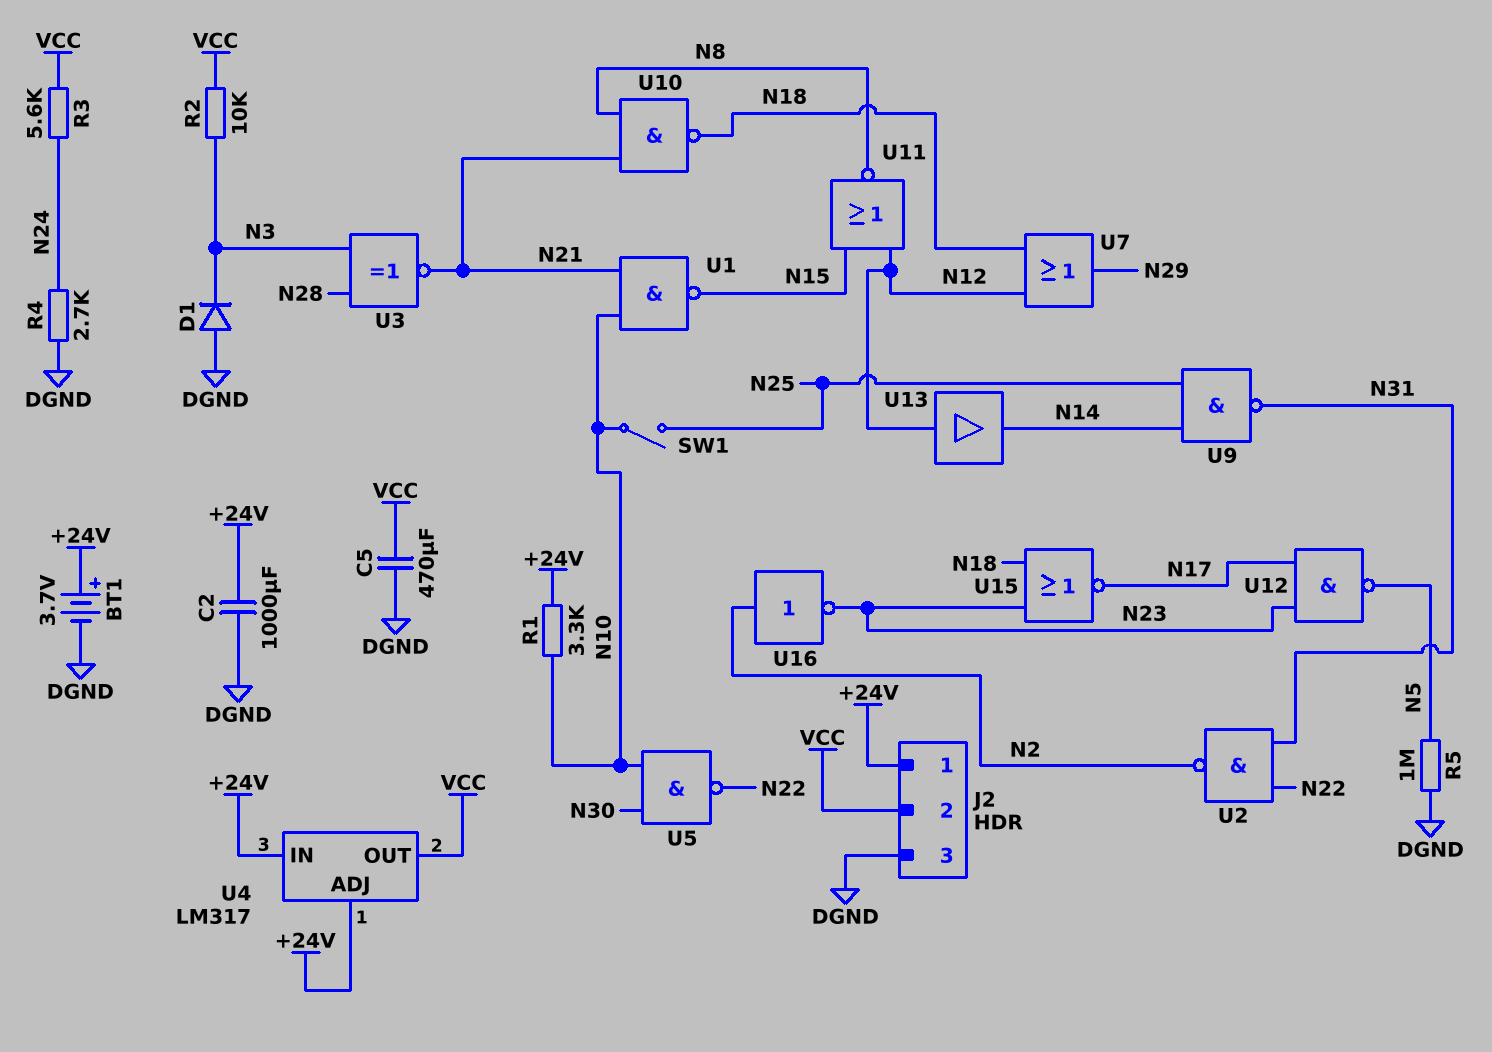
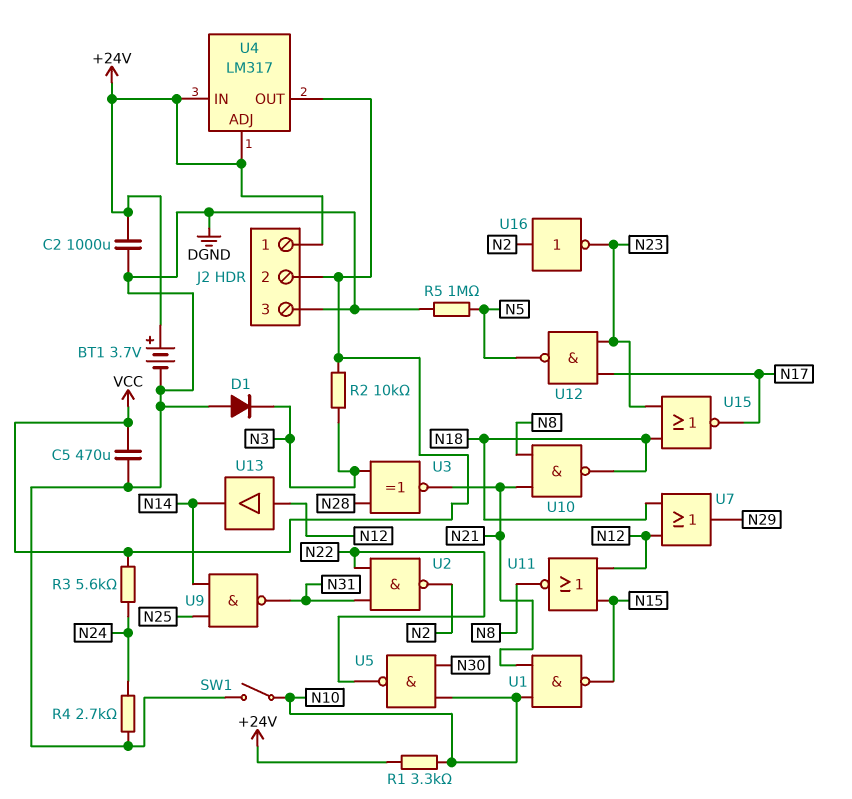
SW1: switch (N10, N25) -> switch (DGND, N10)

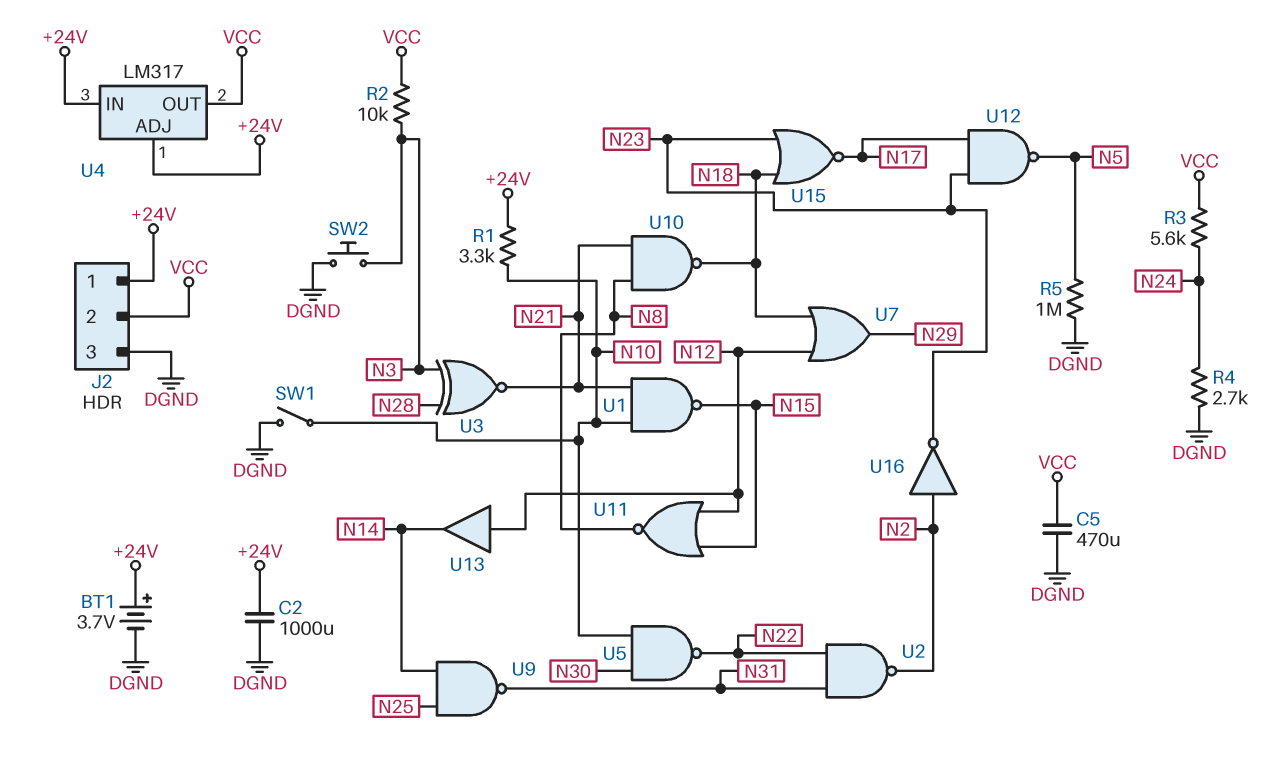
D1: diode (A DGND, K N3) -> none
SW2: none -> button (DGND, N3)

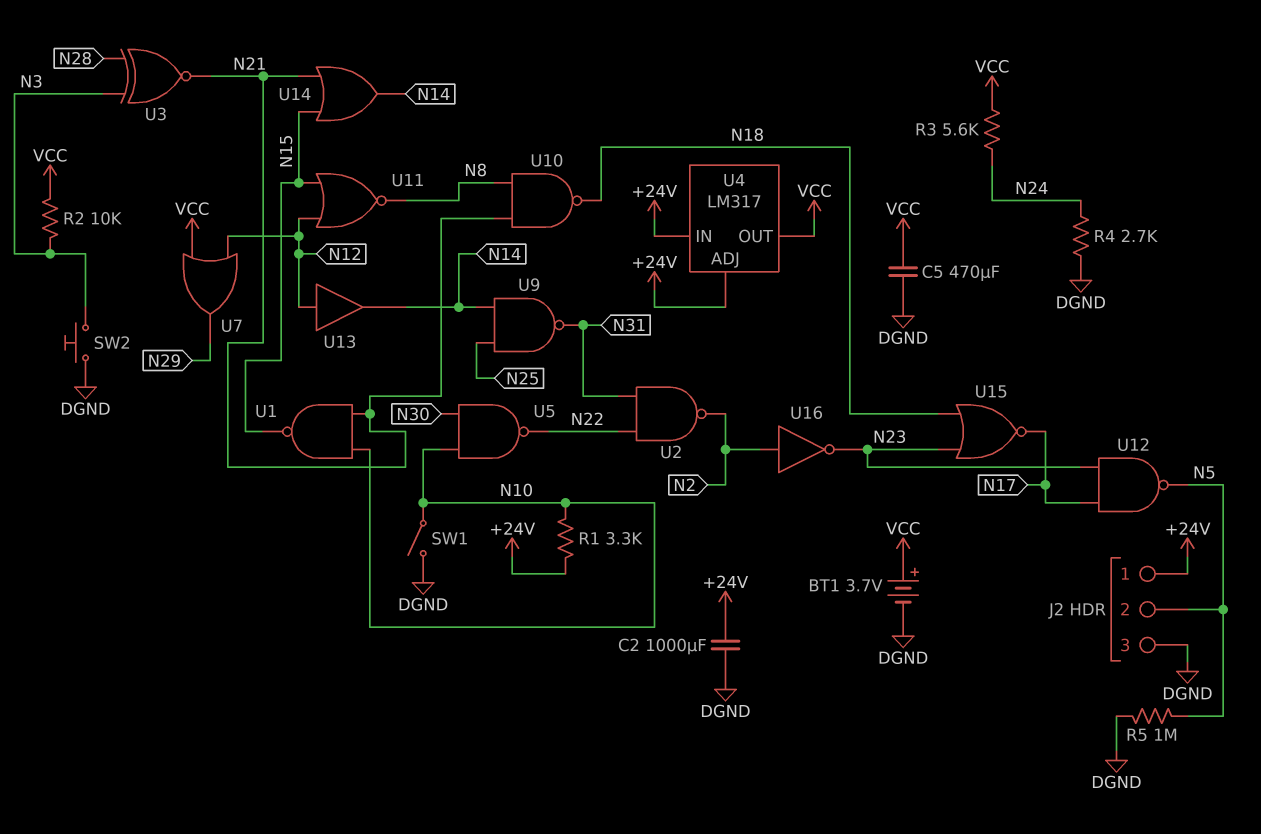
BT1: 3.7V (plus +24V, minus DGND) -> 3.7V (plus VCC, minus DGND)
J2 pin 2: VCC -> N5
U7: OR (in N12, in N18, out N29) -> OR (in N12, in VCC, out N29)
U14: none -> OR (in N15, in N21, out N14)

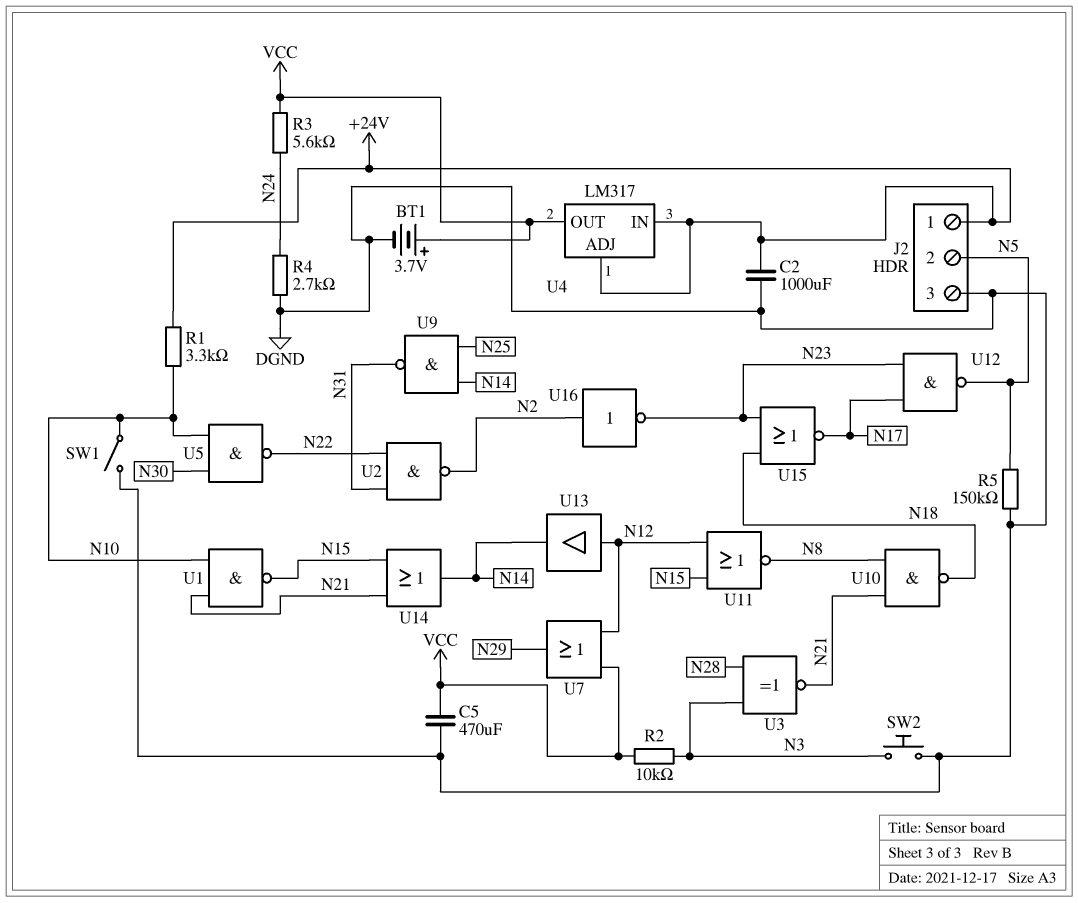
R5: 1M (DGND, N5) -> 150k (DGND, N5)

